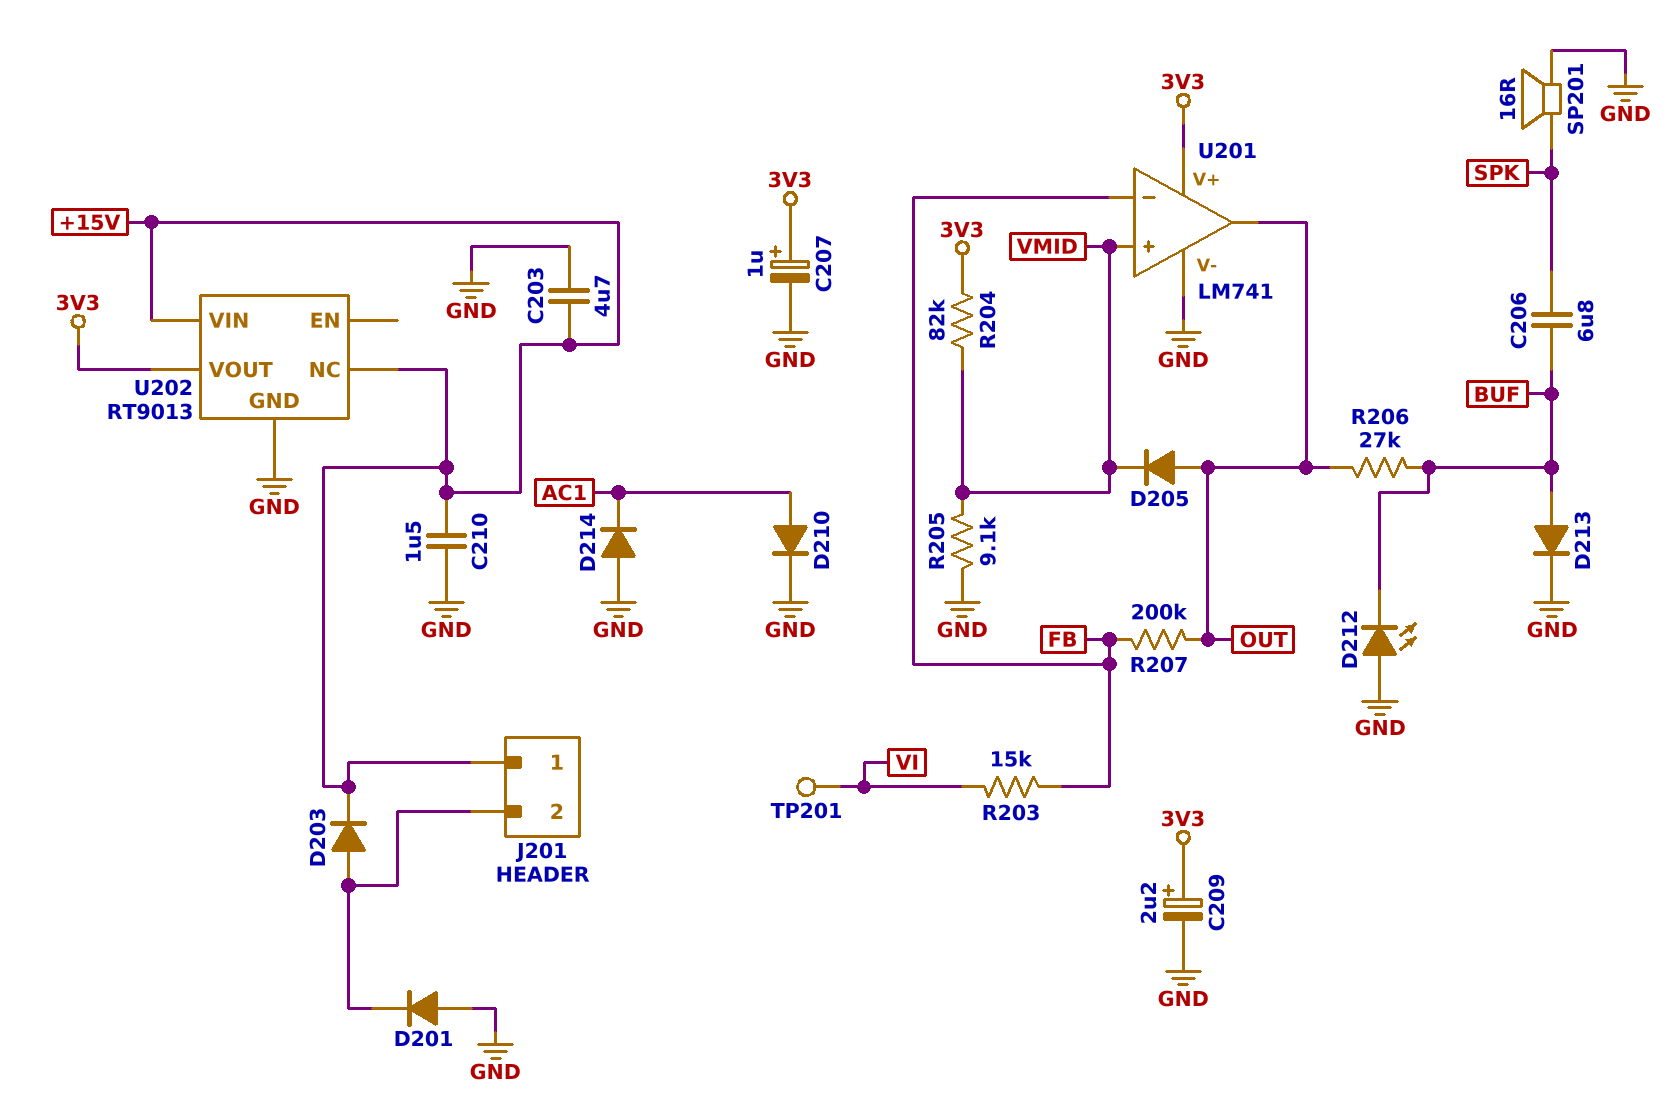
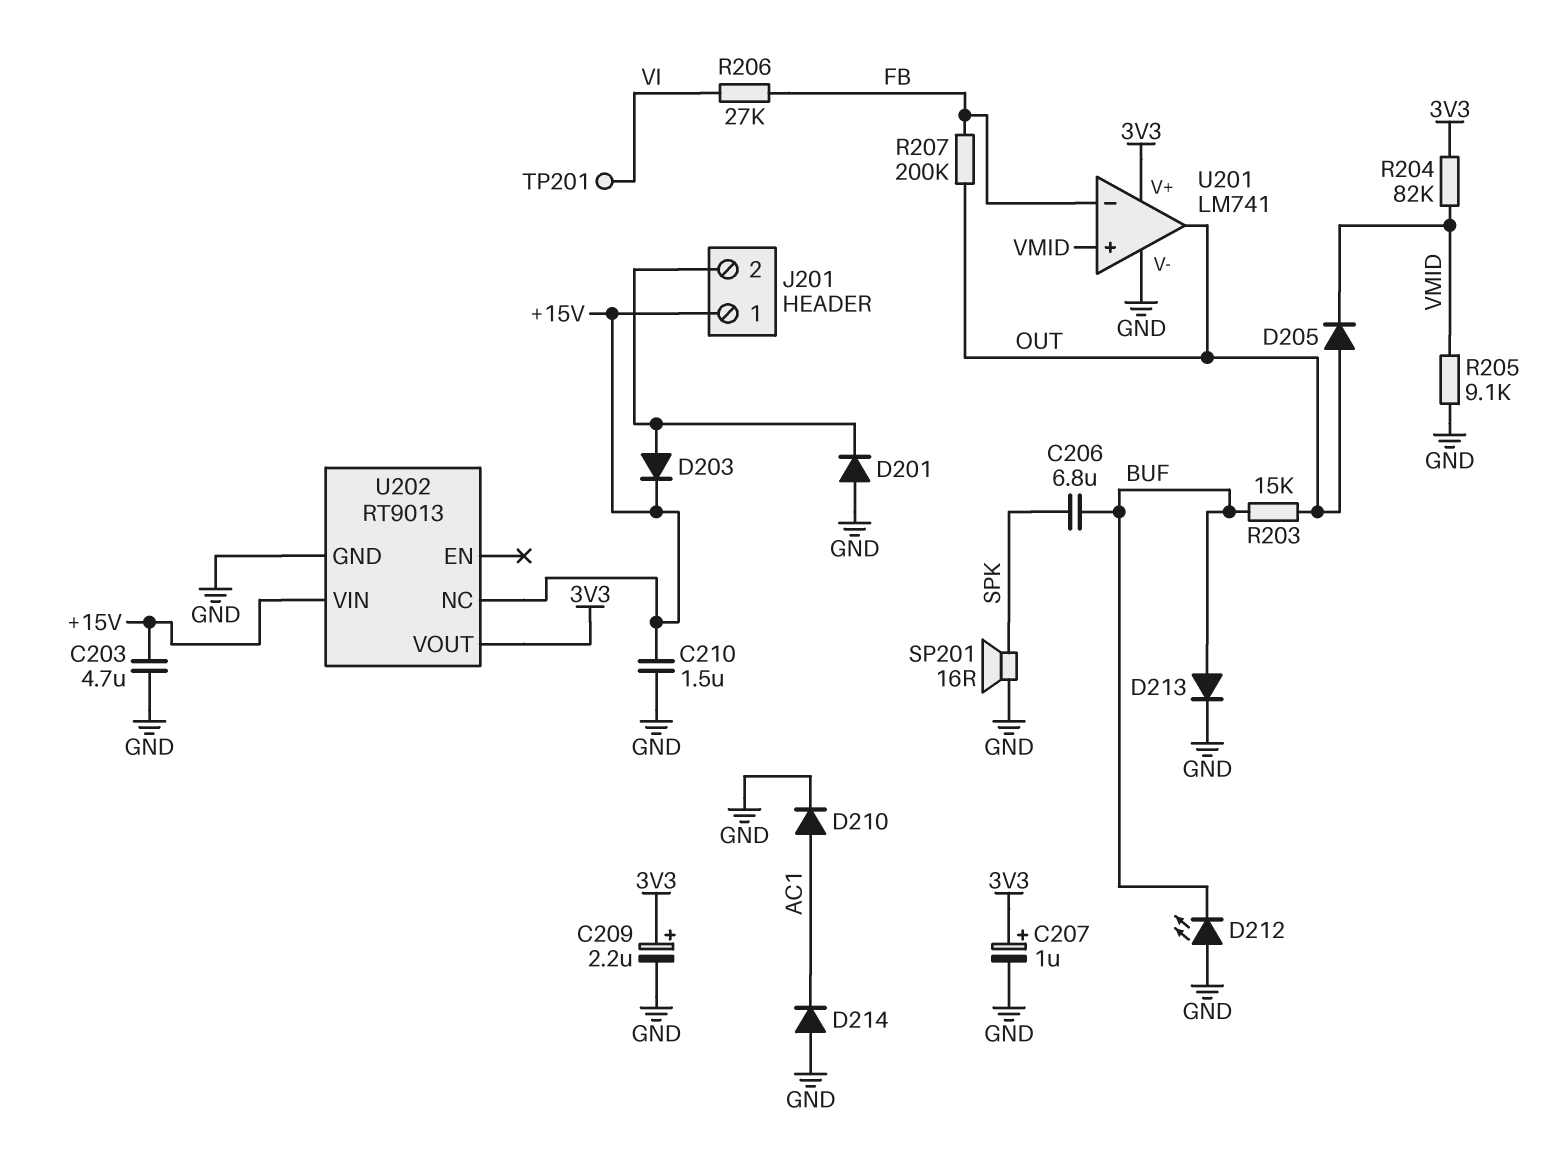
R203: 15k (FB, VI) -> 15k (BUF, OUT)
R206: 27k (BUF, OUT) -> 27k (FB, VI)

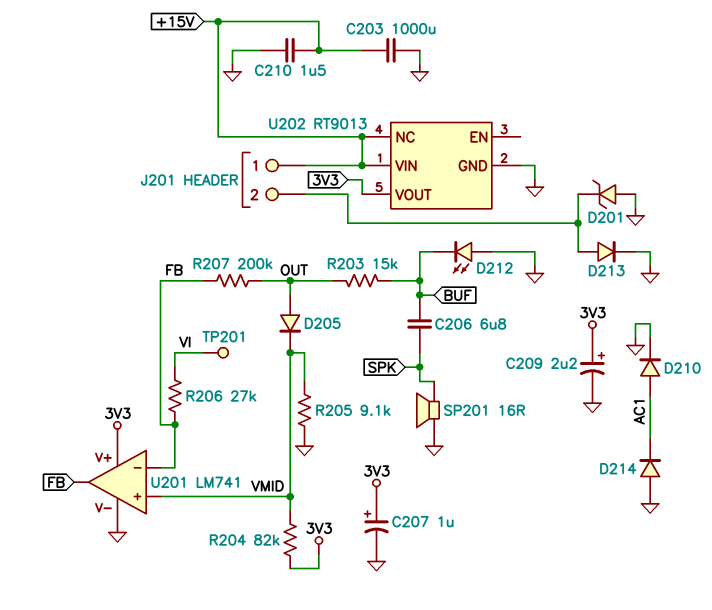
C203: 4.7uF (+15V, GND) -> 1000uF (+15V, GND)
D201: diode (A GND, K J201/2) -> zener (A GND, K J201/2)
D203: diode (A J201/2, K +15V) -> none
D213: diode (A BUF, K GND) -> diode (A J201/2, K GND)
U201 pin out: OUT -> FB

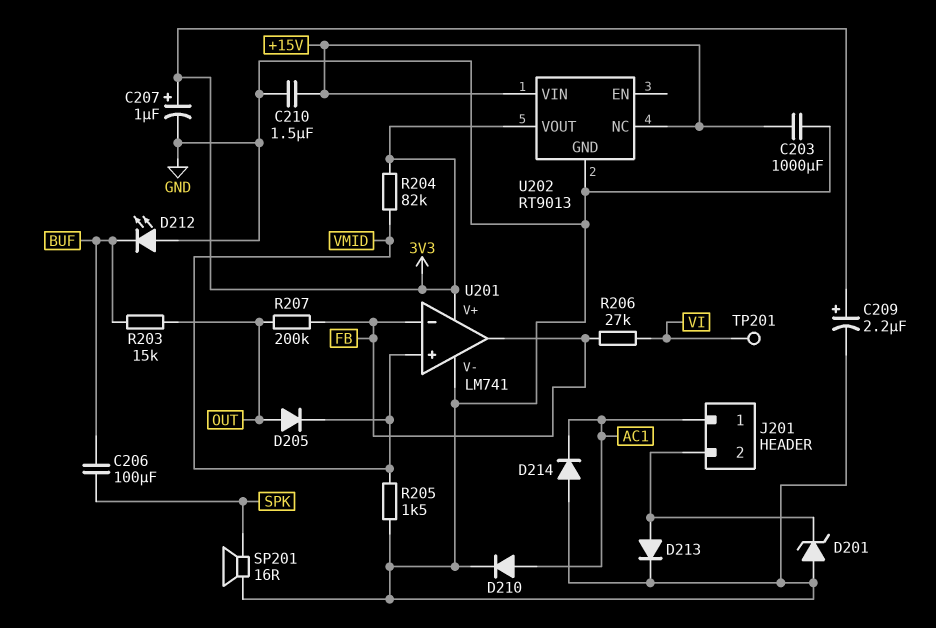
C206: 6.8uF (BUF, SPK) -> 100uF (BUF, SPK)
J201 pin 1: +15V -> AC1
R205: 9.1k (GND, VMID) -> 1.5k (GND, VMID)

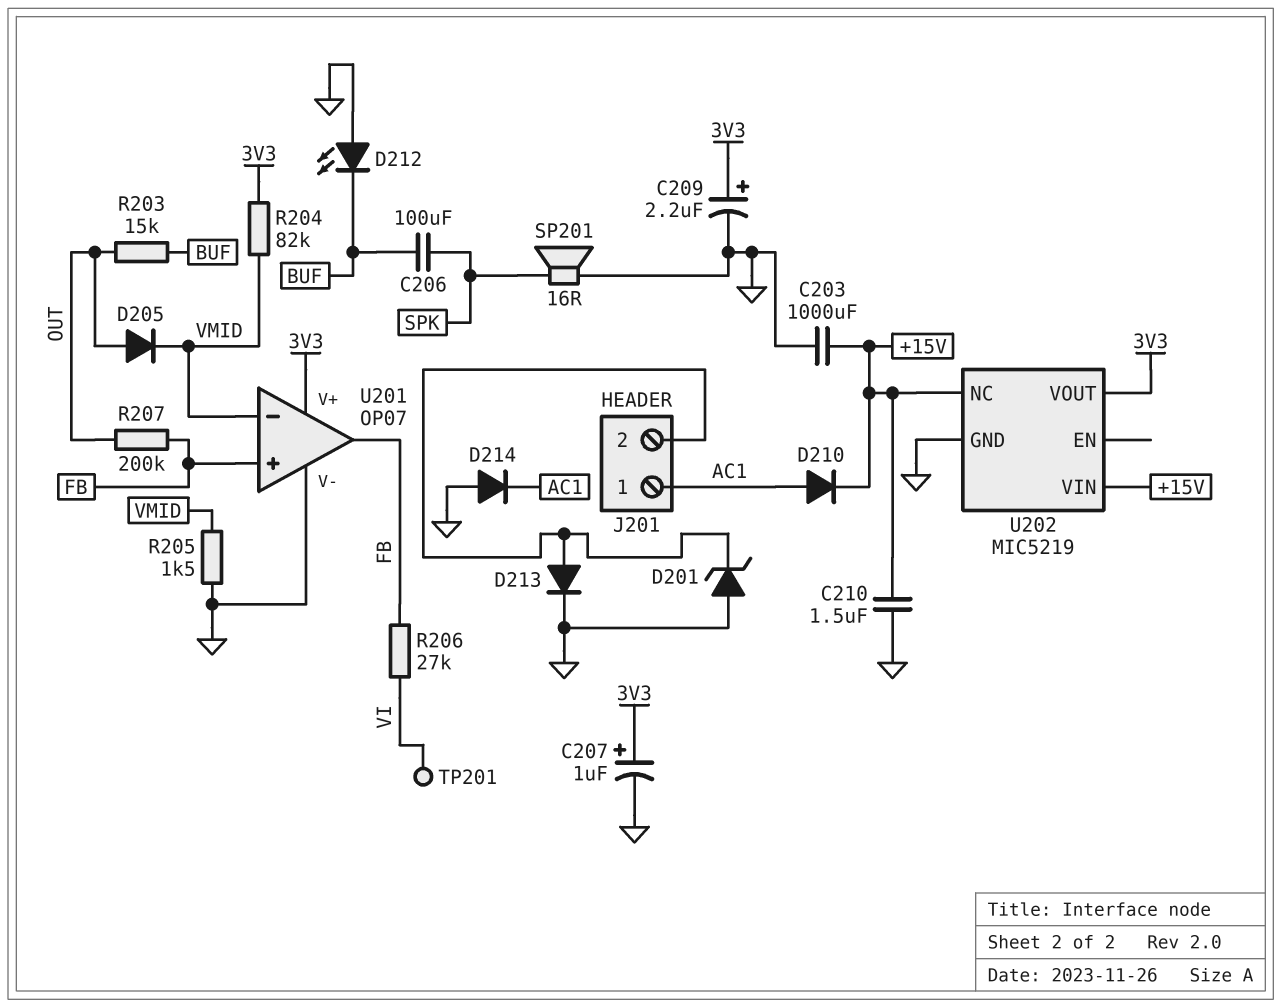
D210: diode (A AC1, K GND) -> diode (A AC1, K +15V)
U201: LM741 -> OP07
U201 pin in+: VMID -> FB
U201 pin in-: FB -> VMID
U202: RT9013 -> MIC5219

